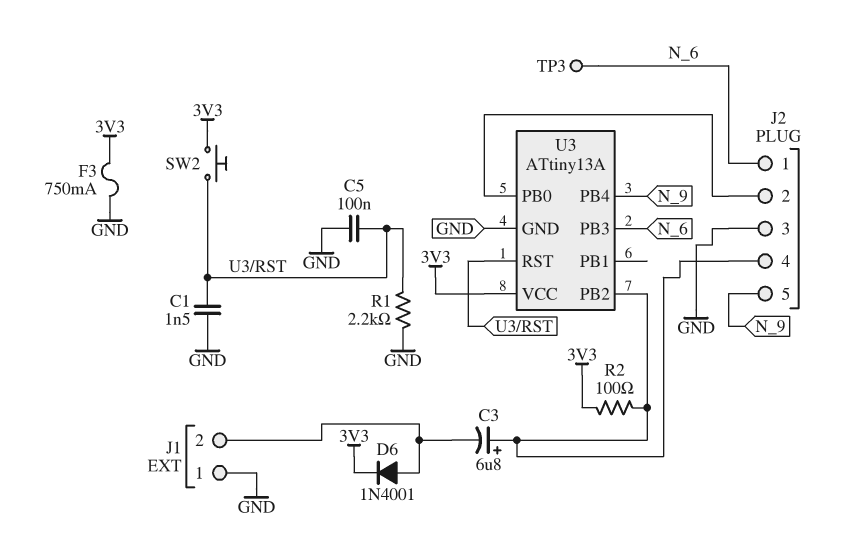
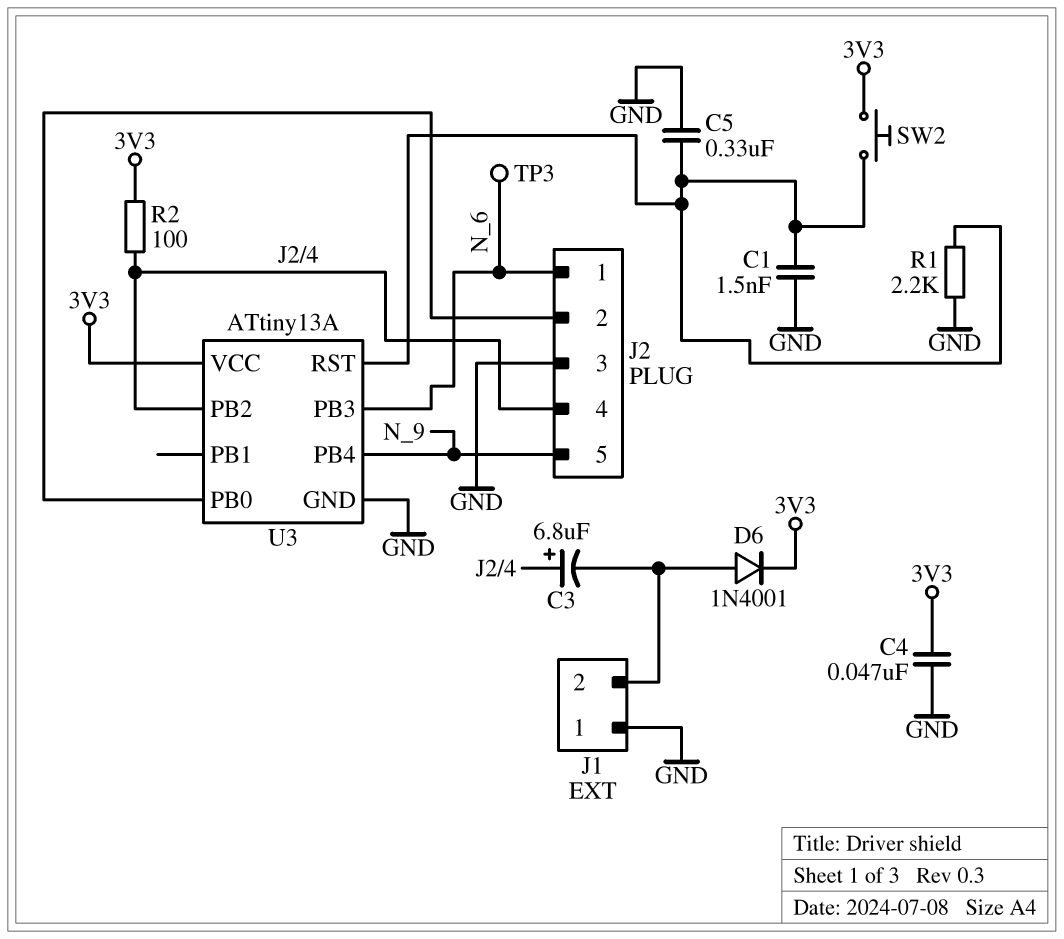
C4: none -> 47nF (3V3, GND)
C5: 100nF (GND, U3/RST) -> 330nF (GND, U3/RST)
F3: 750mA (3V3, GND) -> none

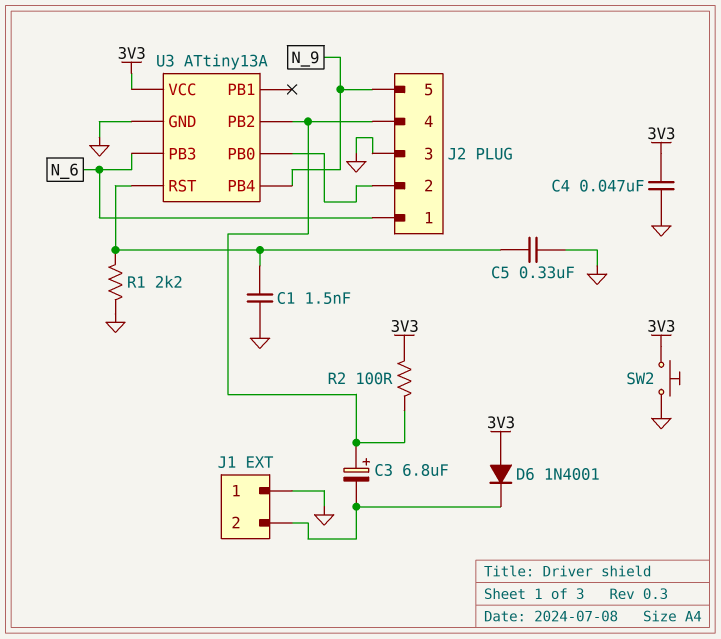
D6: diode 1N4001 (A J1/2, K 3V3) -> diode 1N4001 (A 3V3, K J1/2)
SW2: button (3V3, U3/RST) -> button (3V3, GND)
TP3: test point (N_6) -> none

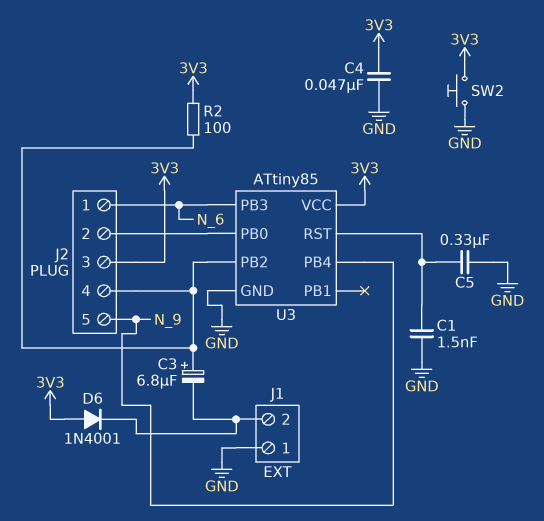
J2 pin 3: GND -> 3V3
R1: 2.2k (GND, U3/RST) -> none
U3: ATtiny13A -> ATtiny85

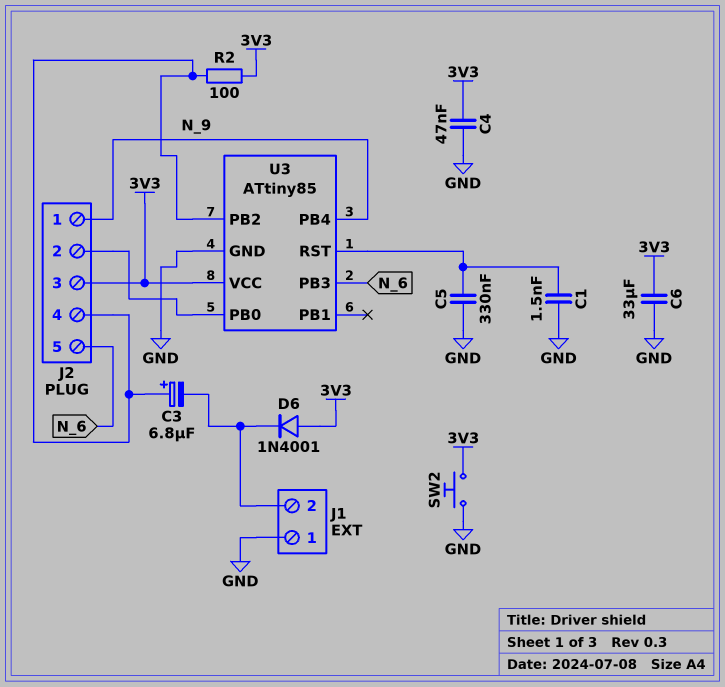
C6: none -> 33uF (3V3, GND)
J2 pin 1: N_6 -> N_9
J2 pin 5: N_9 -> N_6

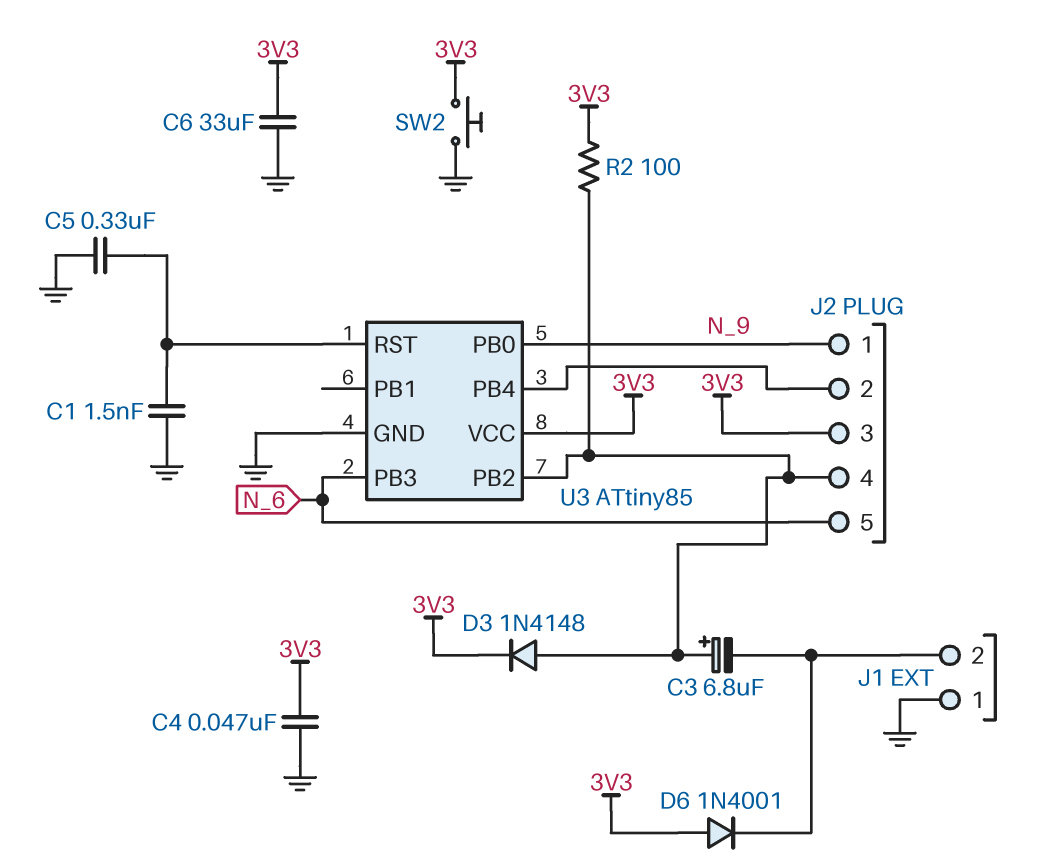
D3: none -> diode 1N4148 (A J2/4, K 3V3)
U3 pin PB0: J2/2 -> N_9
U3 pin PB4: N_9 -> J2/2

